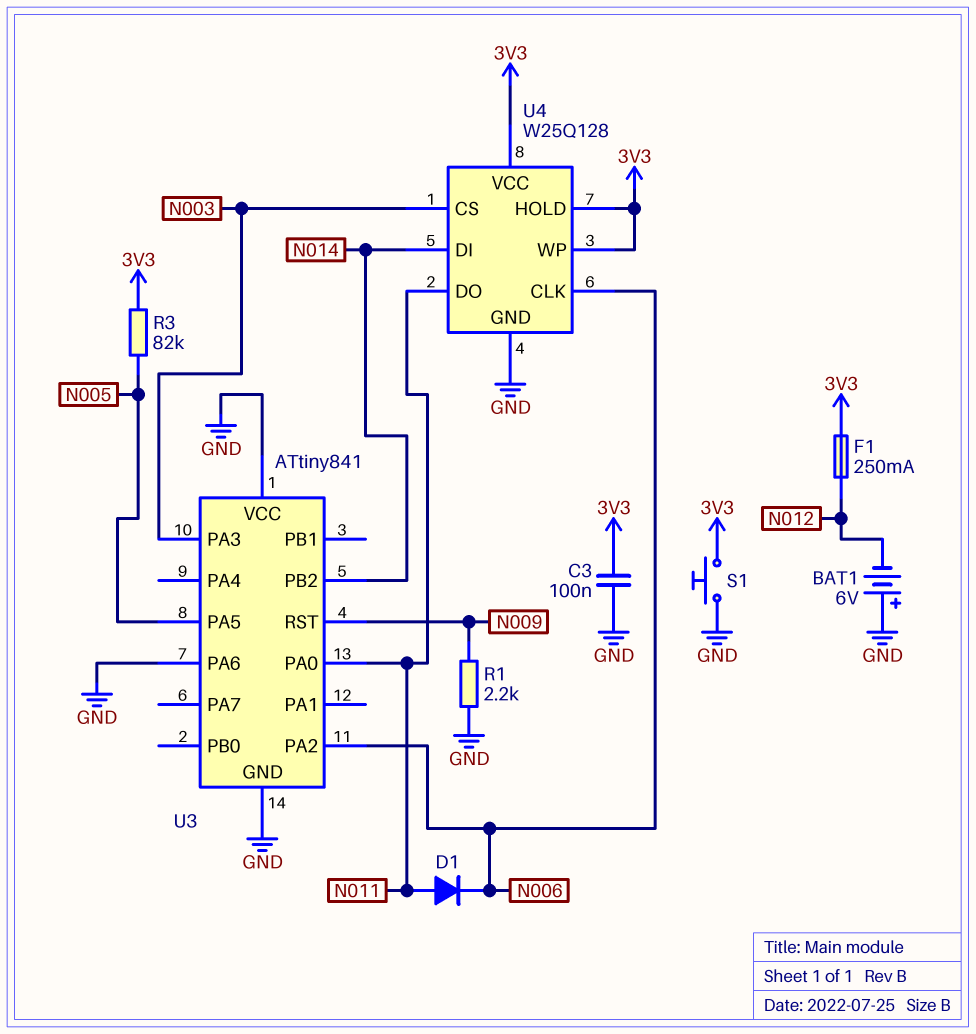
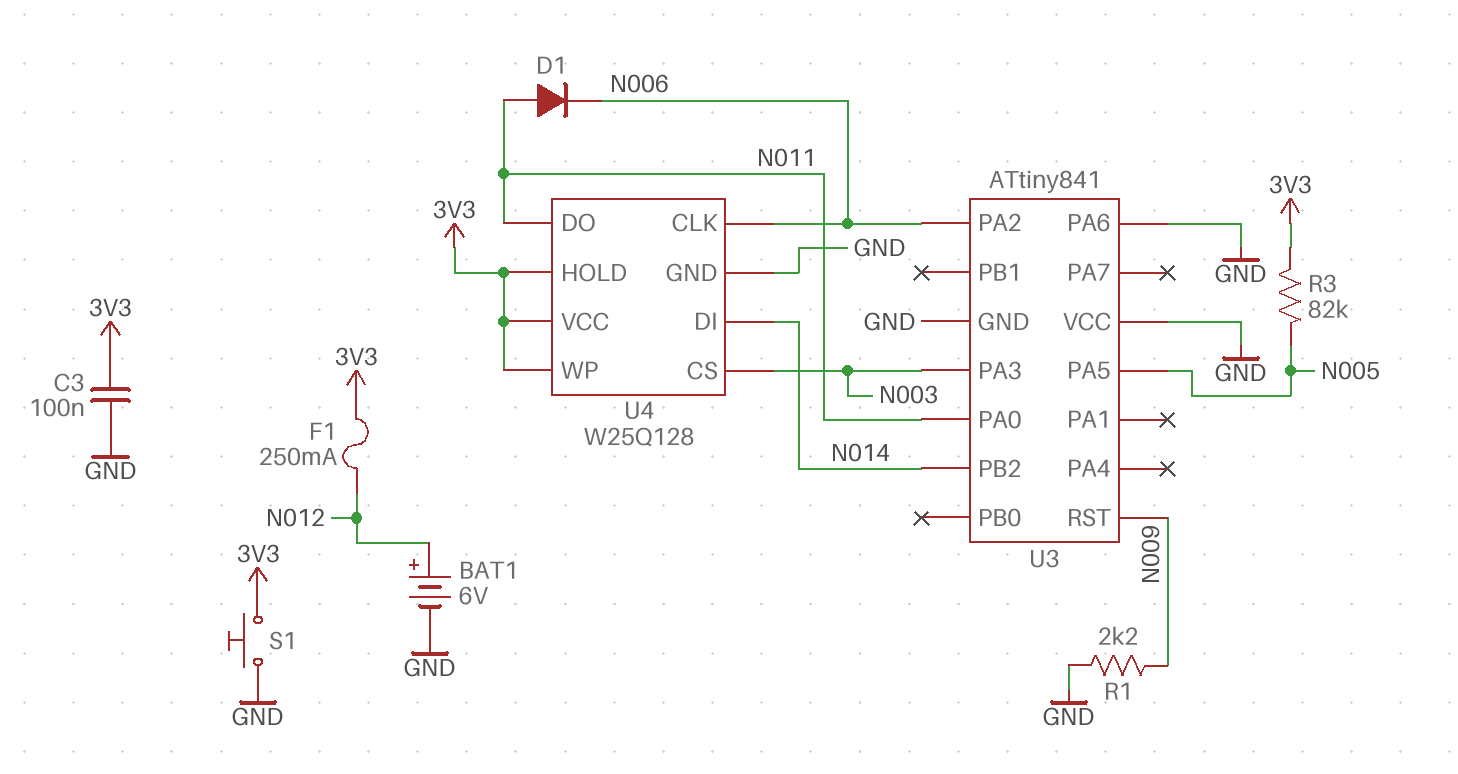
BAT1: 6V (plus GND, minus N012) -> 6V (plus N012, minus GND)

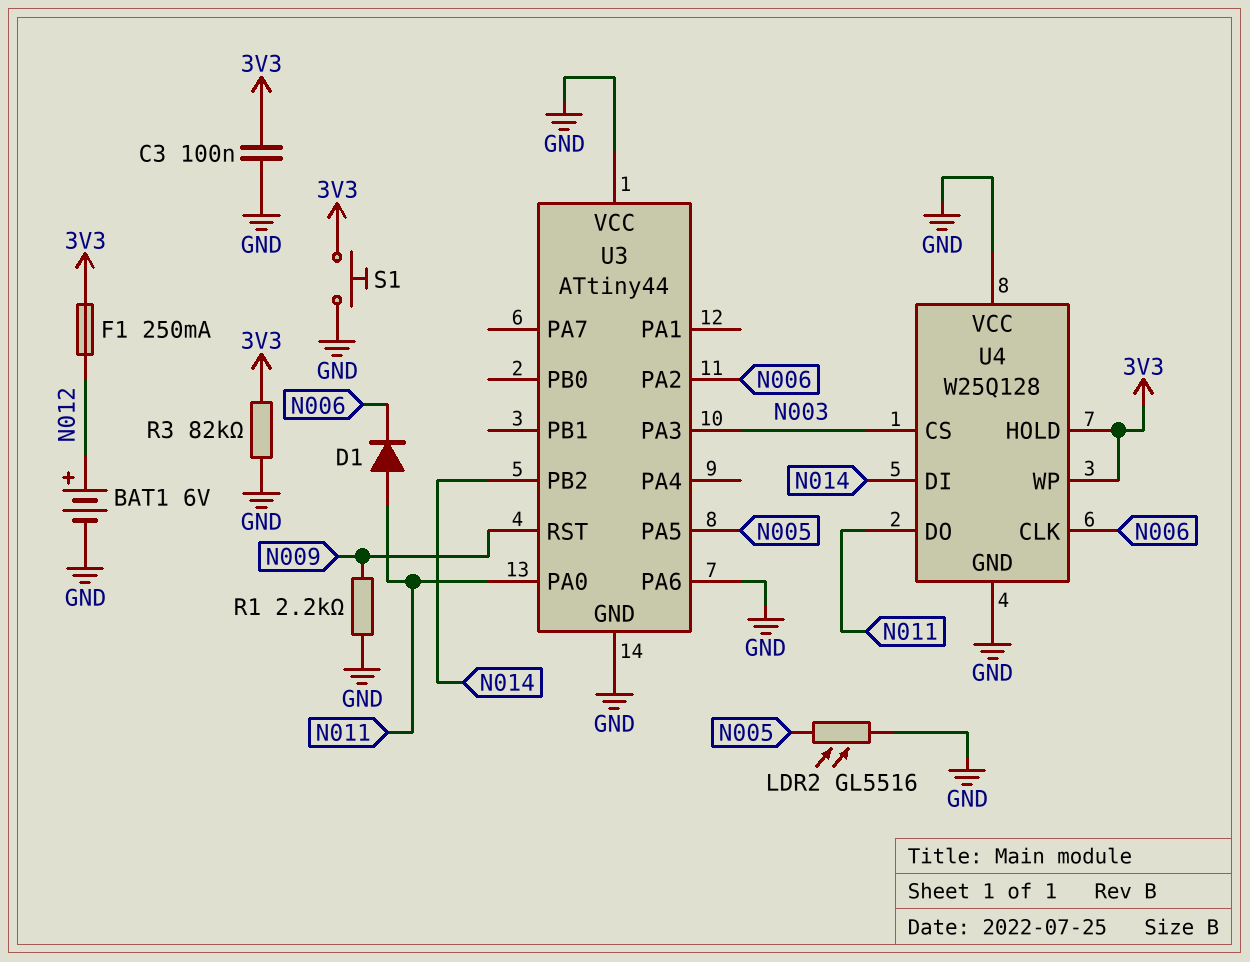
LDR2: none -> GL5516 (GND, N005)
R3: 82k (3V3, N005) -> 82k (3V3, GND)
U3: ATtiny841 -> ATtiny44
U4 pin VCC: 3V3 -> GND

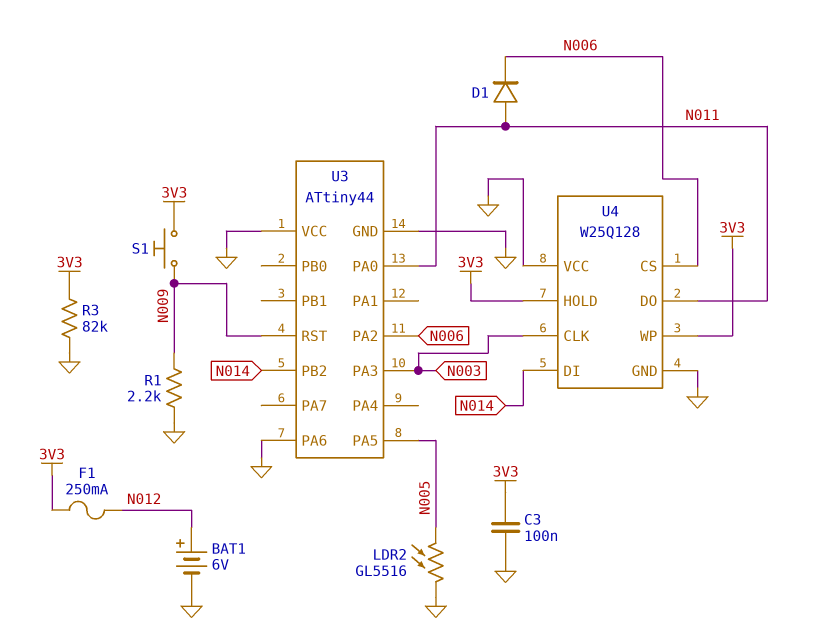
S1: button (3V3, GND) -> button (3V3, N009)
U4 pin CLK: N006 -> N003
U4 pin CS: N003 -> N006

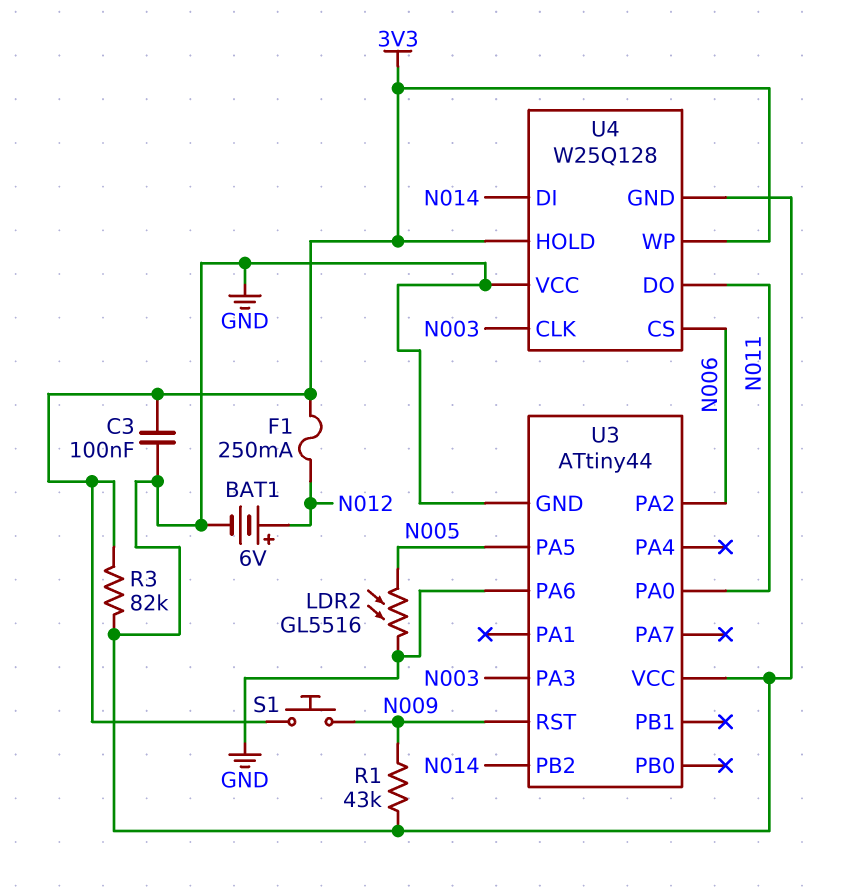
D1: diode (A N011, K N006) -> none
R1: 2.2k (GND, N009) -> 43k (GND, N009)

